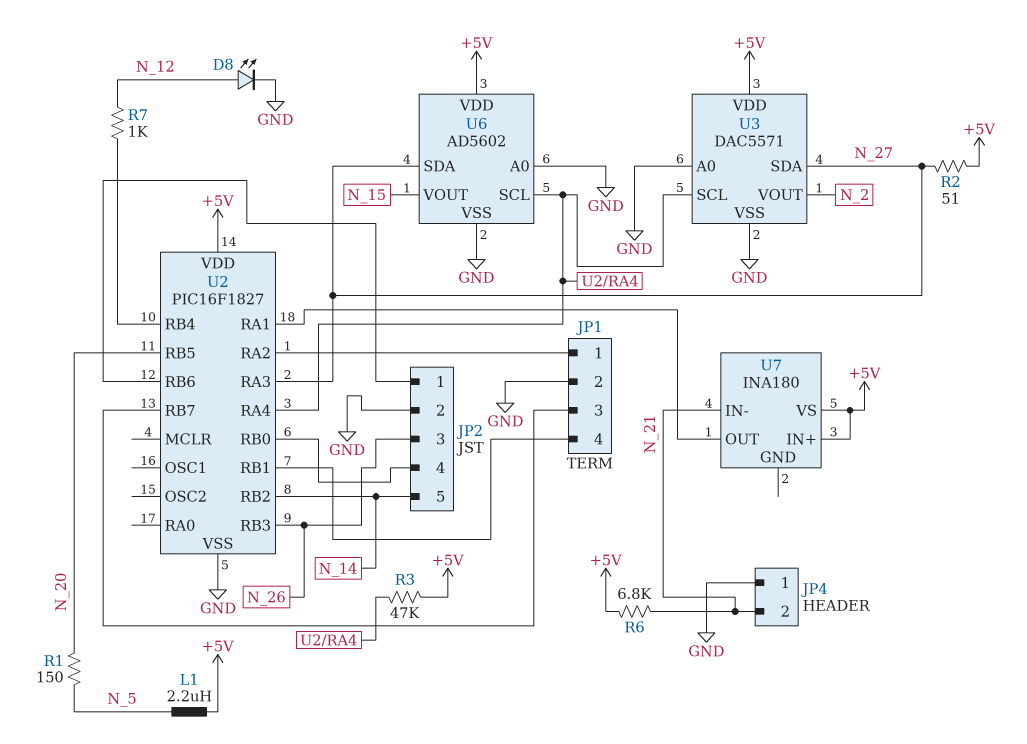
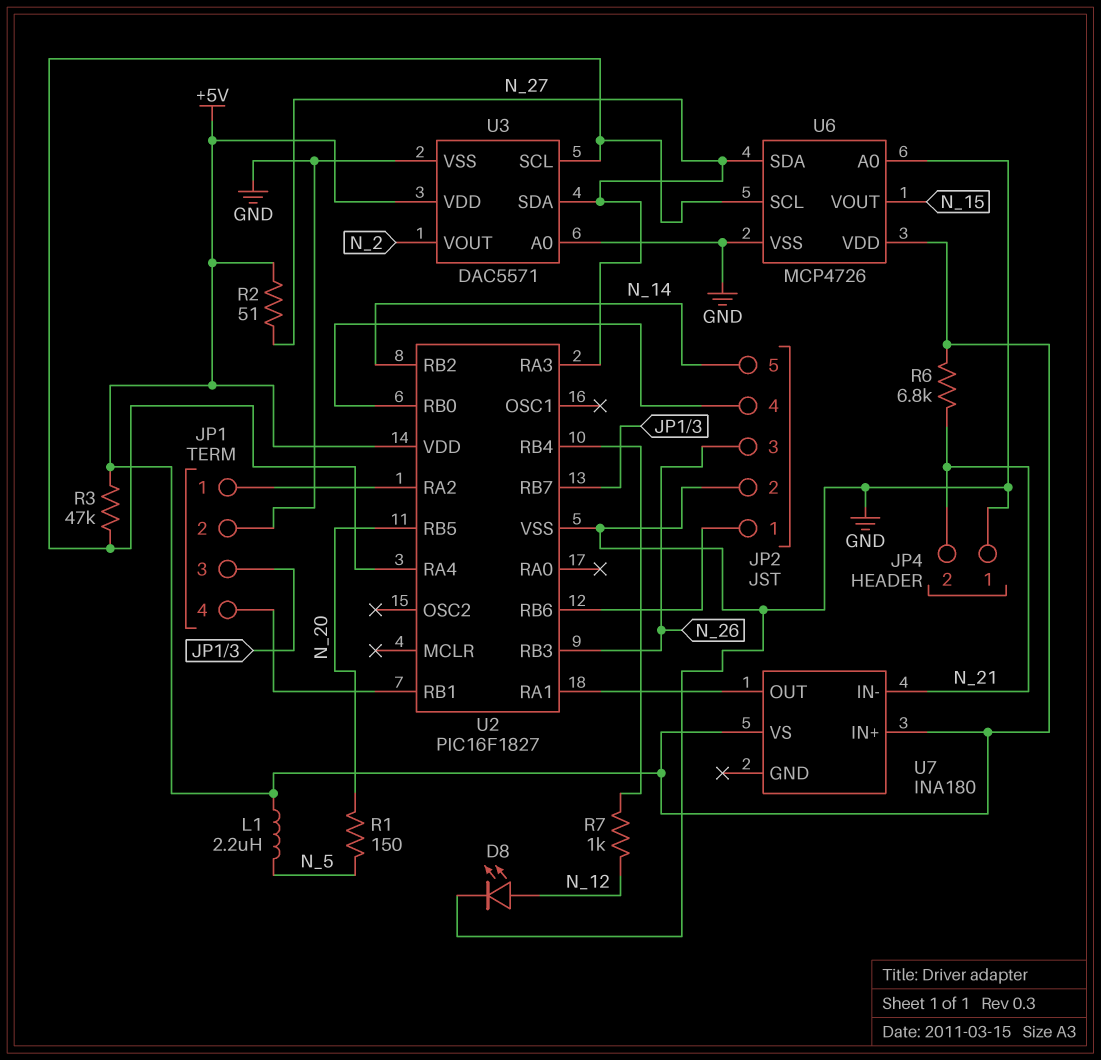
U6: AD5602 -> MCP4726

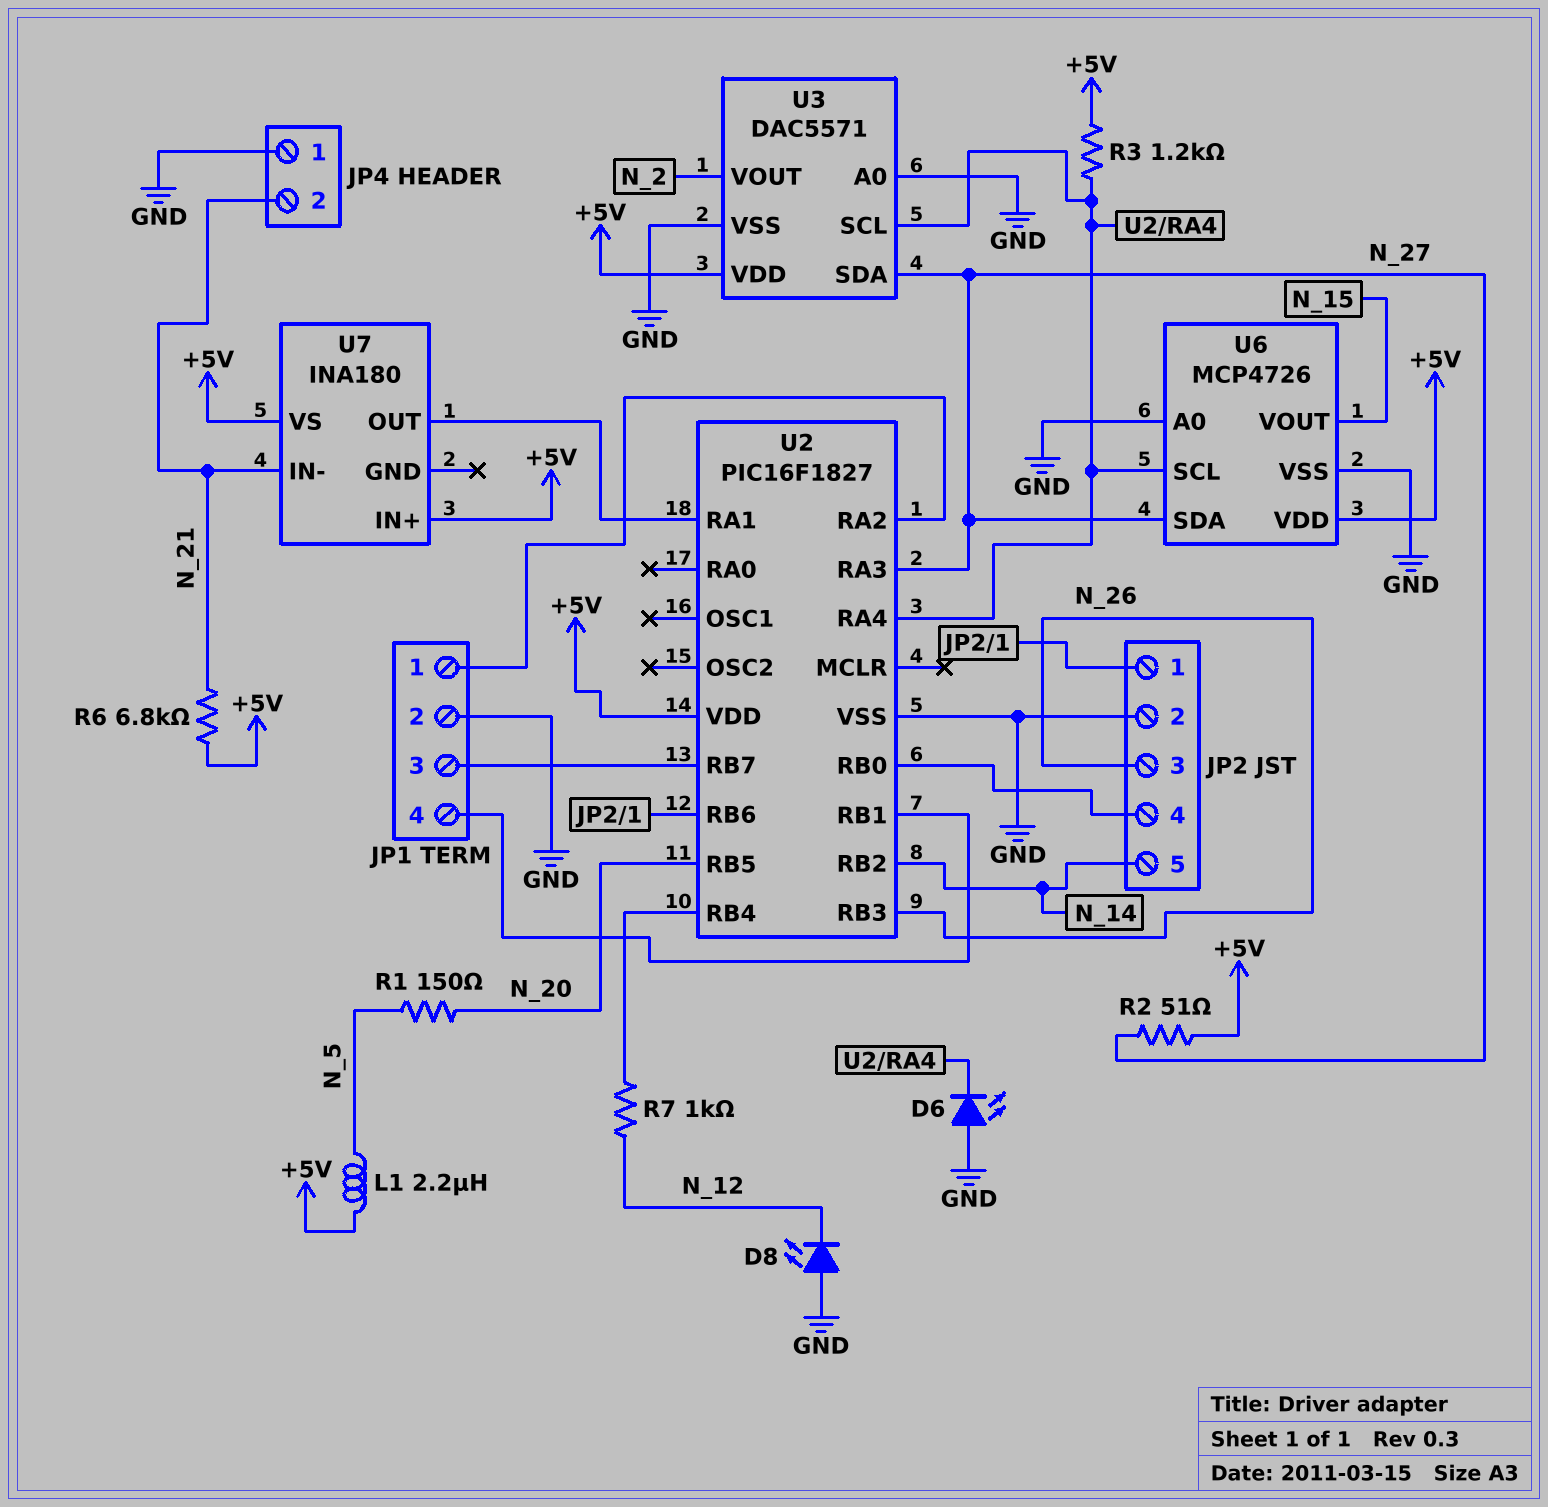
D6: none -> LED (A GND, K U2/RA4)
D8: LED (A N_12, K GND) -> LED (A GND, K N_12)
R3: 47k (+5V, U2/RA4) -> 1.2k (+5V, U2/RA4)

